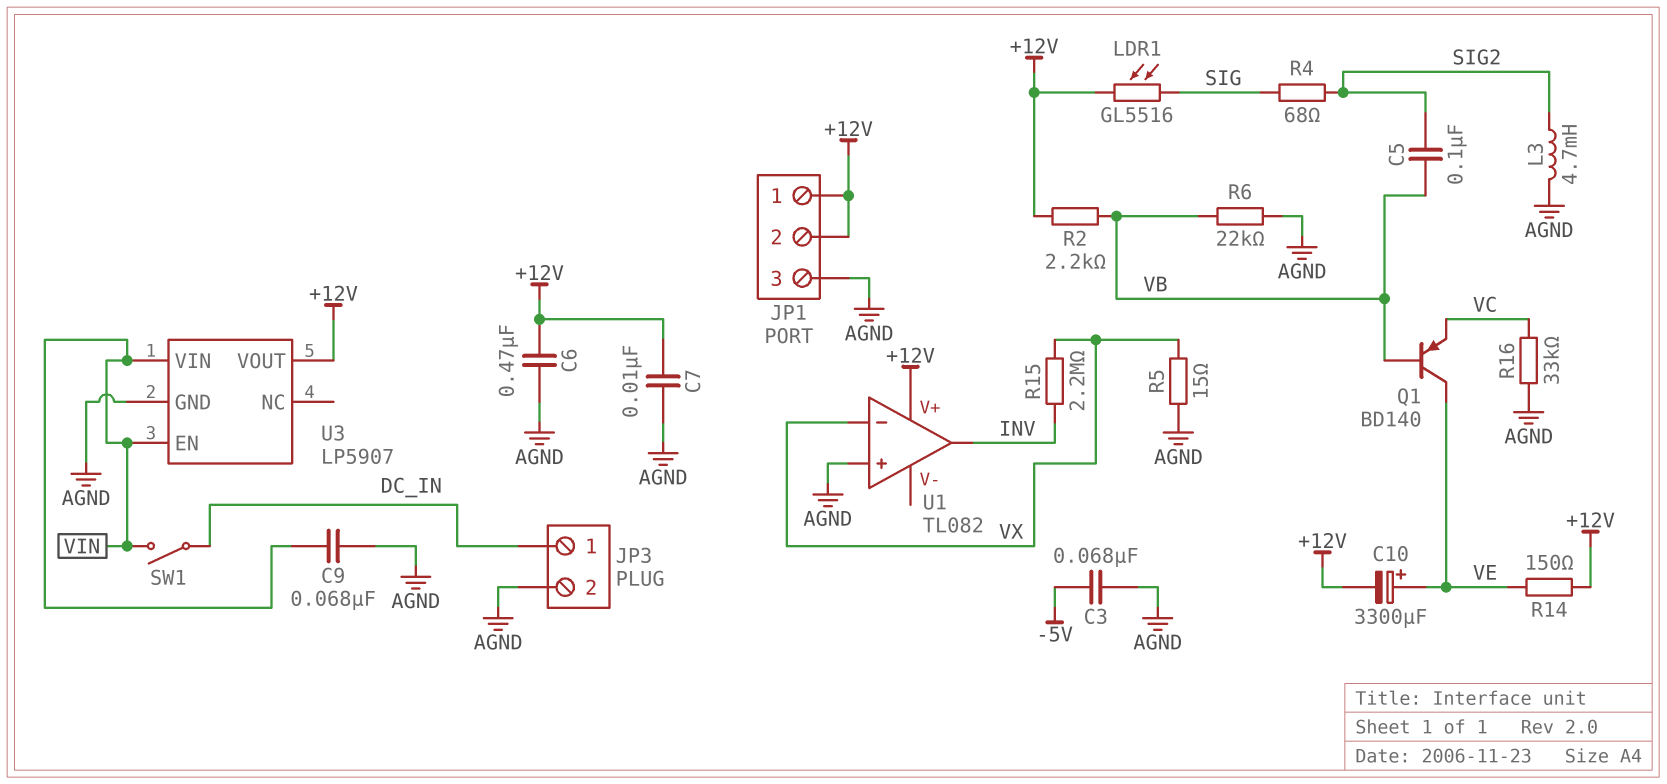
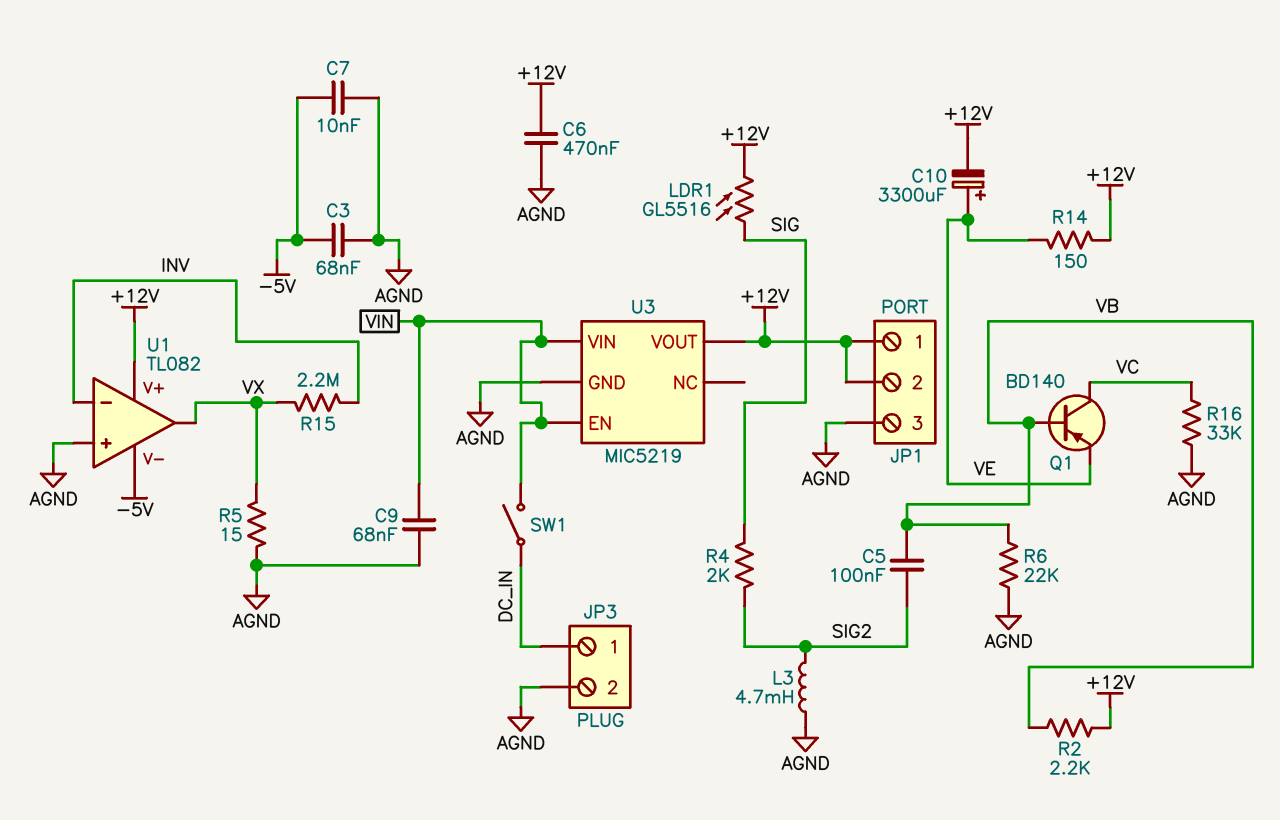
C7: 10nF (+12V, AGND) -> 10nF (-5V, AGND)
Q1: PNP BD140 (B VB, C VE, E VC) -> PNP BD140 (B VB, C VC, E VE)
R4: 68 (SIG, SIG2) -> 2k (SIG, SIG2)
U1 pin V-: none -> -5V
U1 pin in-: VX -> INV
U1 pin out: INV -> VX
U3: LP5907 -> MIC5219

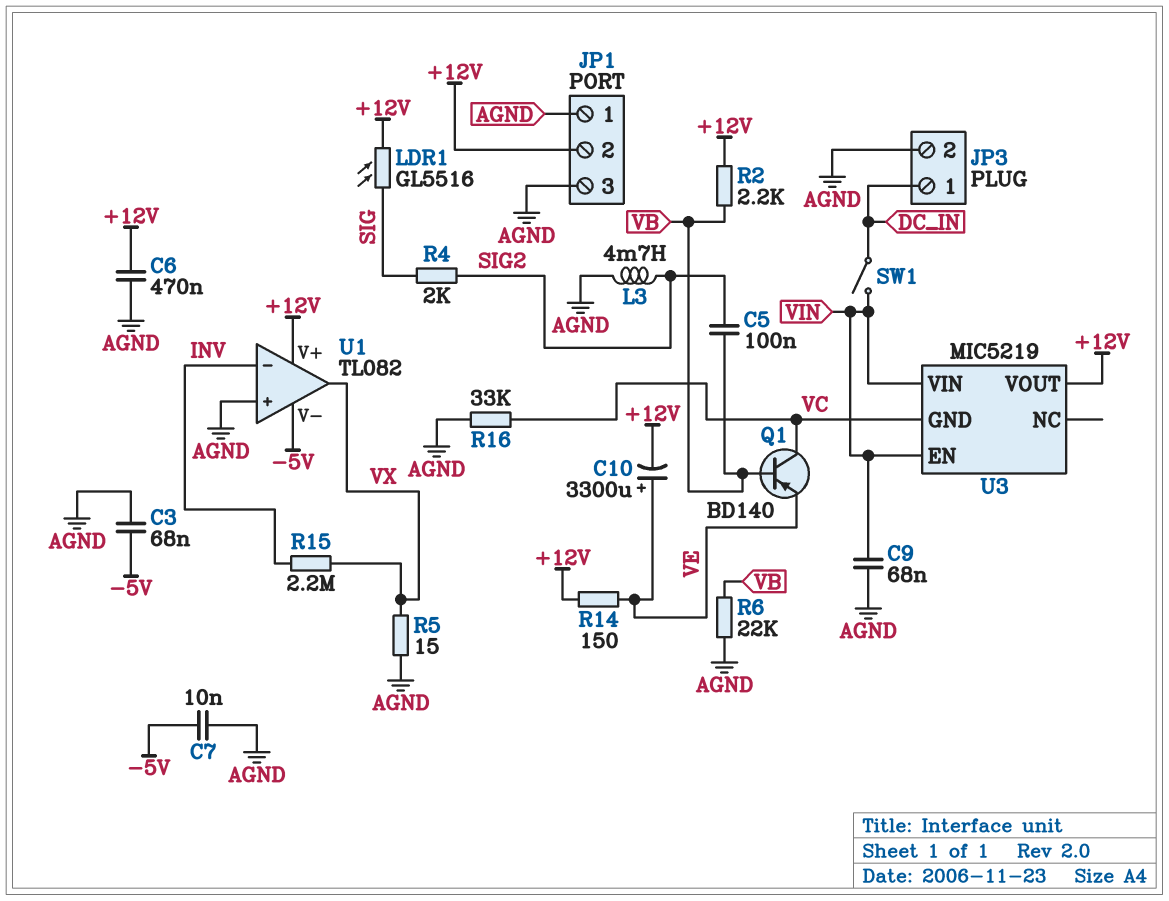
JP1 pin 1: +12V -> AGND
U3 pin GND: AGND -> VC

